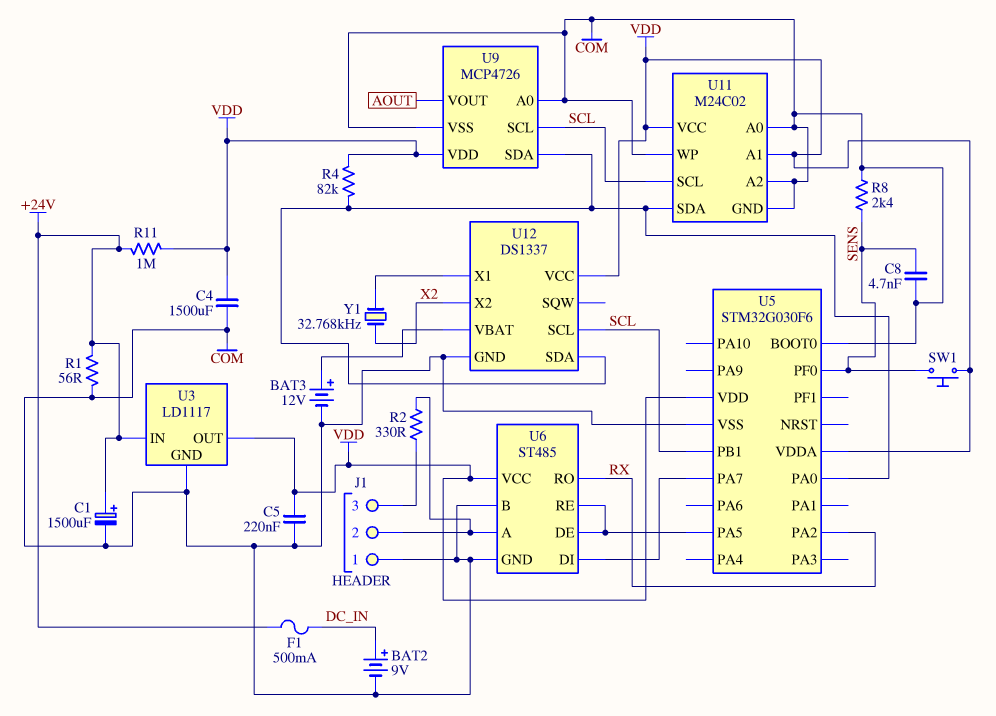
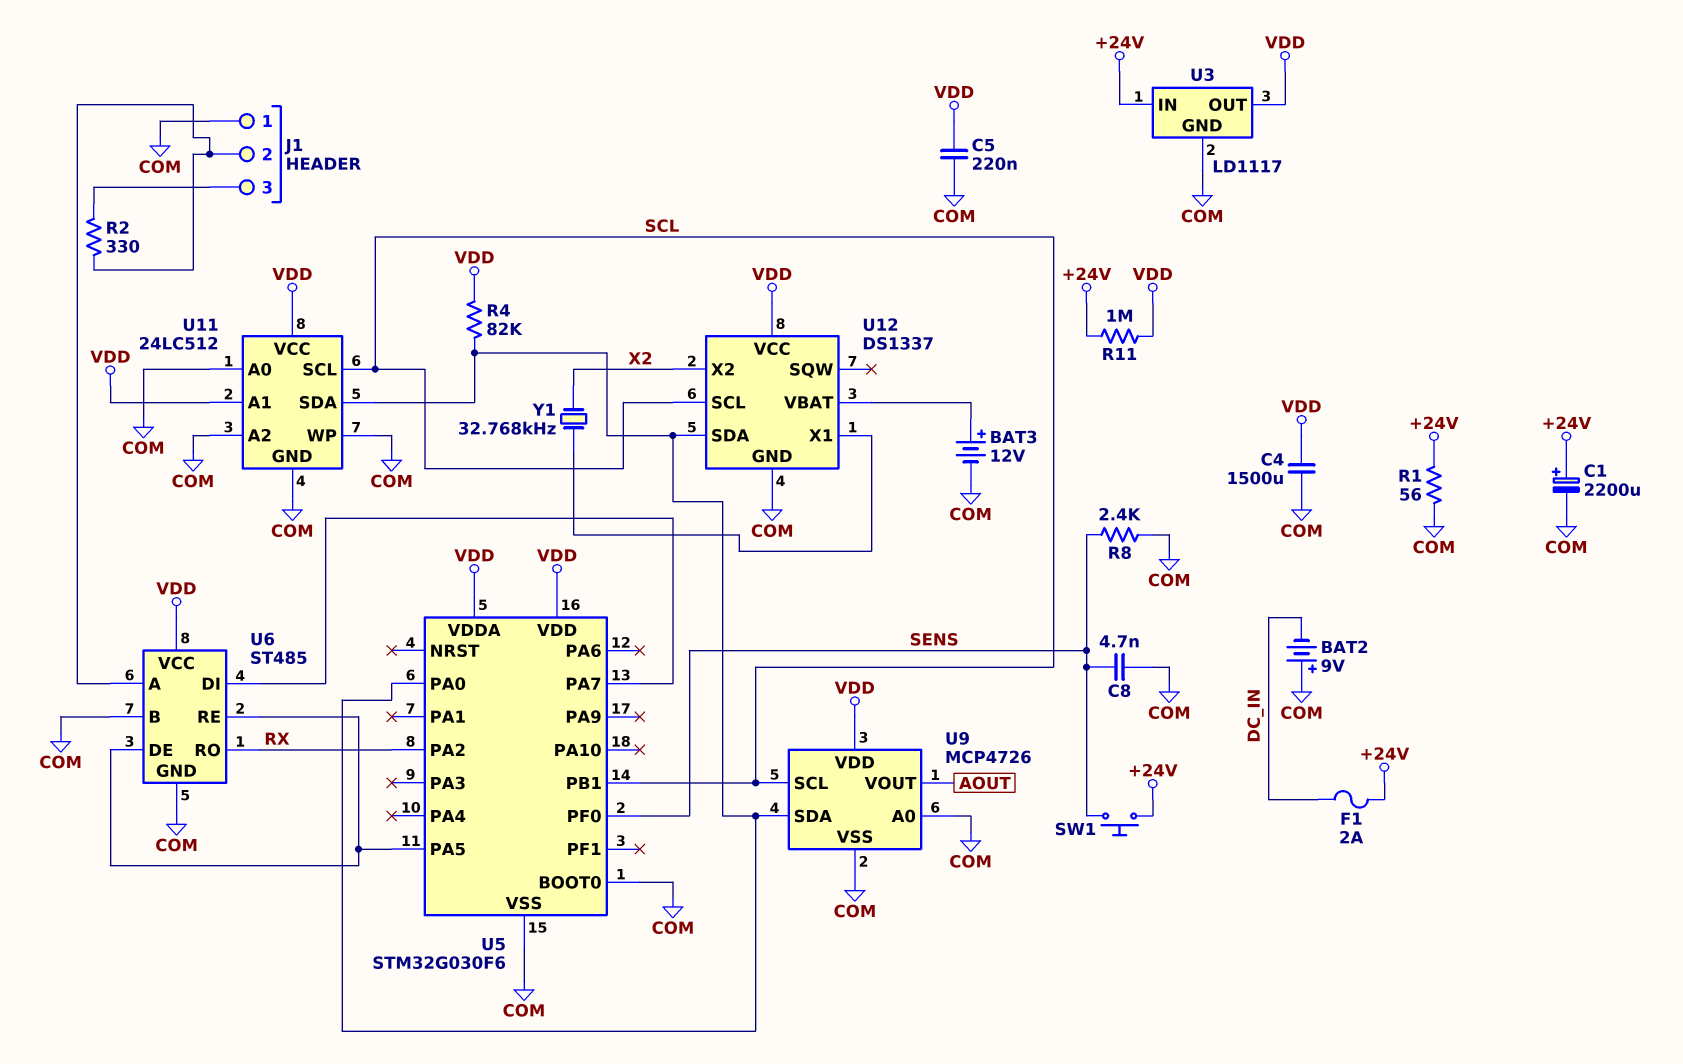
BAT2: 9V (plus DC_IN, minus COM) -> 9V (plus COM, minus DC_IN)
C1: 1500uF (plus +24V, minus COM) -> 2200uF (plus +24V, minus COM)
F1: 500mA (+24V, DC_IN) -> 2A (+24V, DC_IN)
SW1: button (SENS, VDD) -> button (+24V, SENS)
U11: M24C02 -> 24LC512

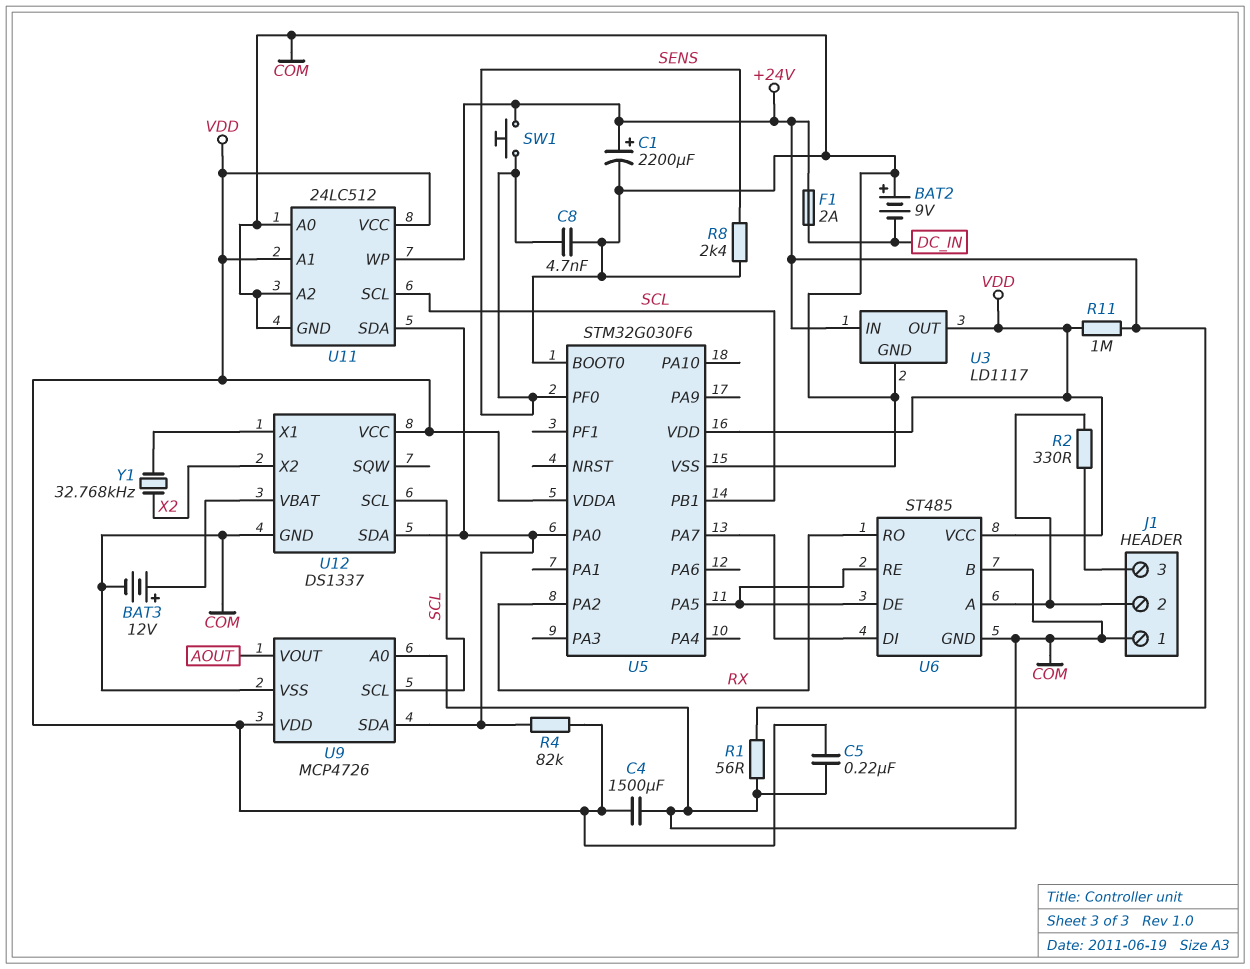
U11 pin WP: COM -> +24V

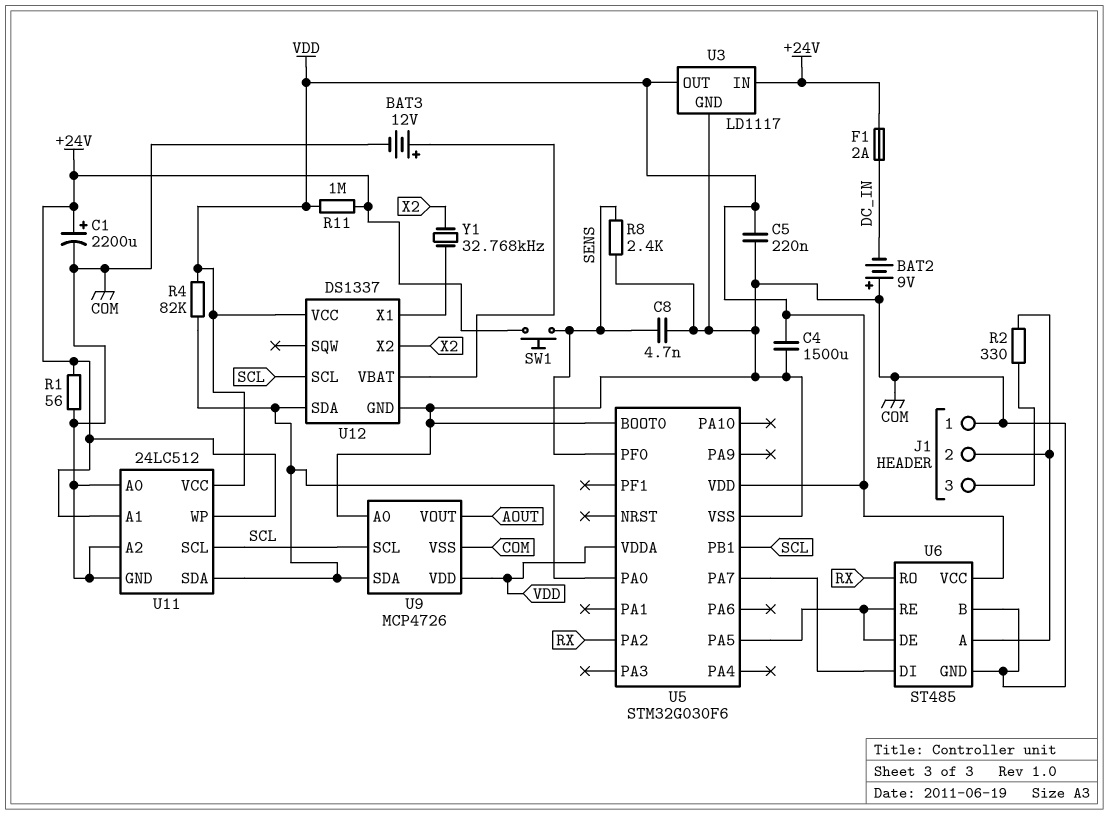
U11 pin A1: VDD -> +24V

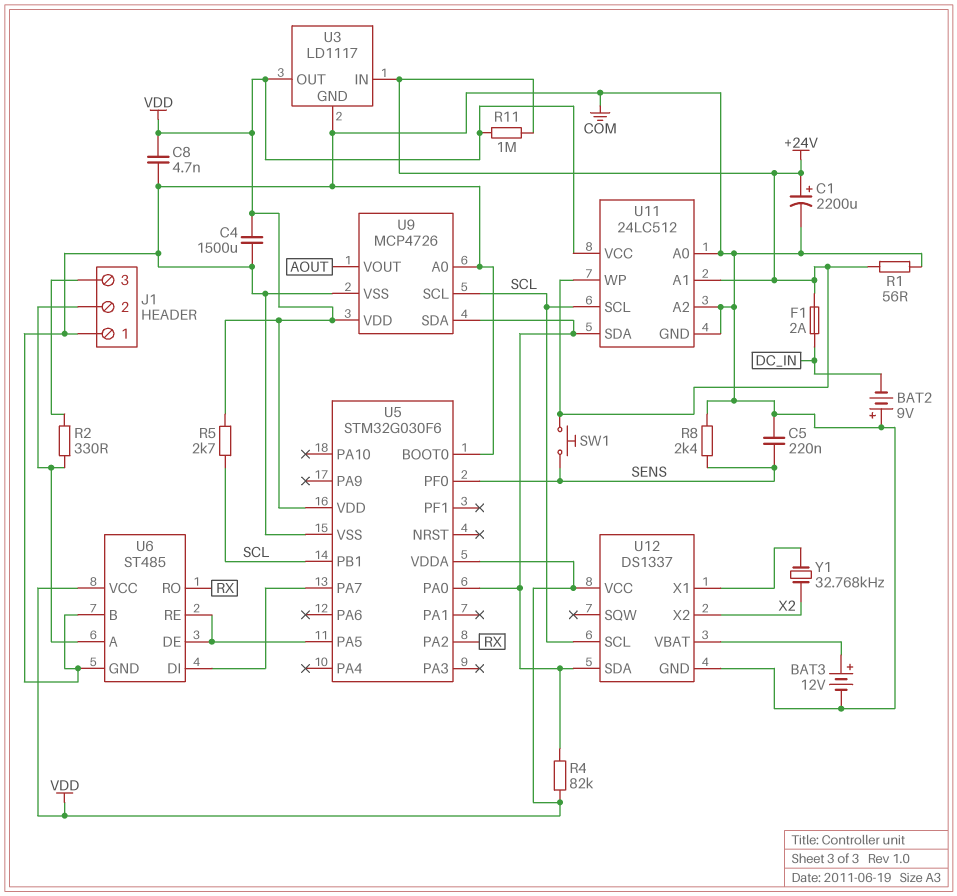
C5: 220nF (COM, VDD) -> 220nF (COM, SENS)
C8: 4.7nF (COM, SENS) -> 4.7nF (COM, VDD)
R5: none -> 2.7k (SCL, VDD)

